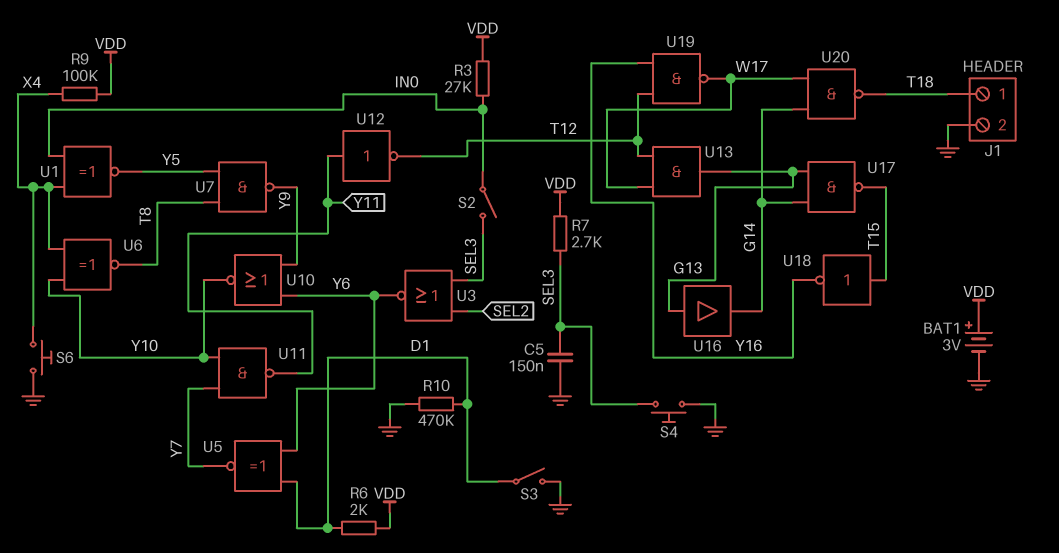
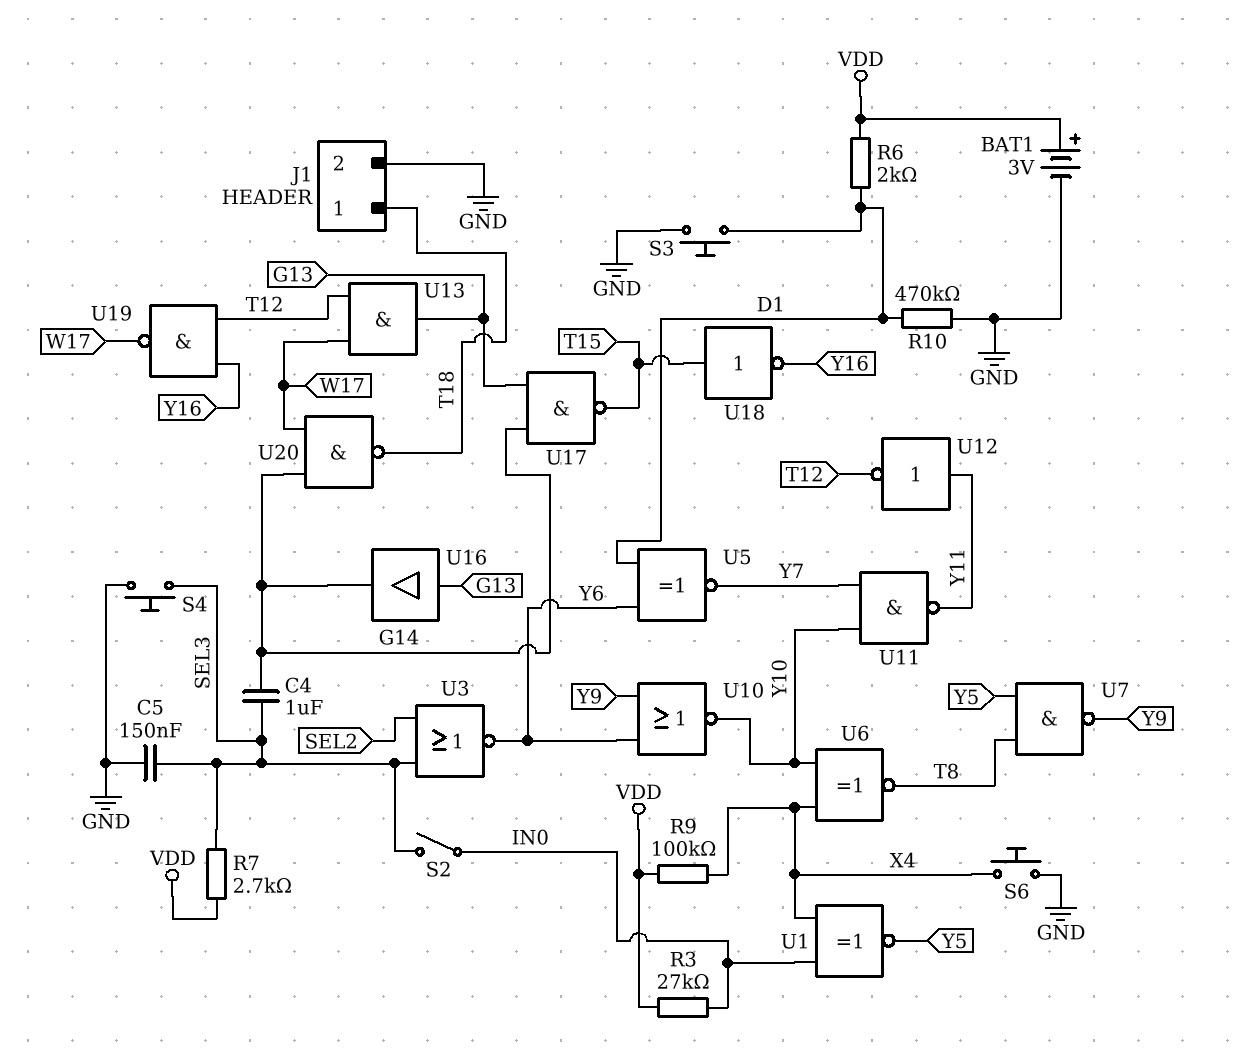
C4: none -> 1uF (G14, SEL3)
S3: switch (D1, GND) -> button (D1, GND)

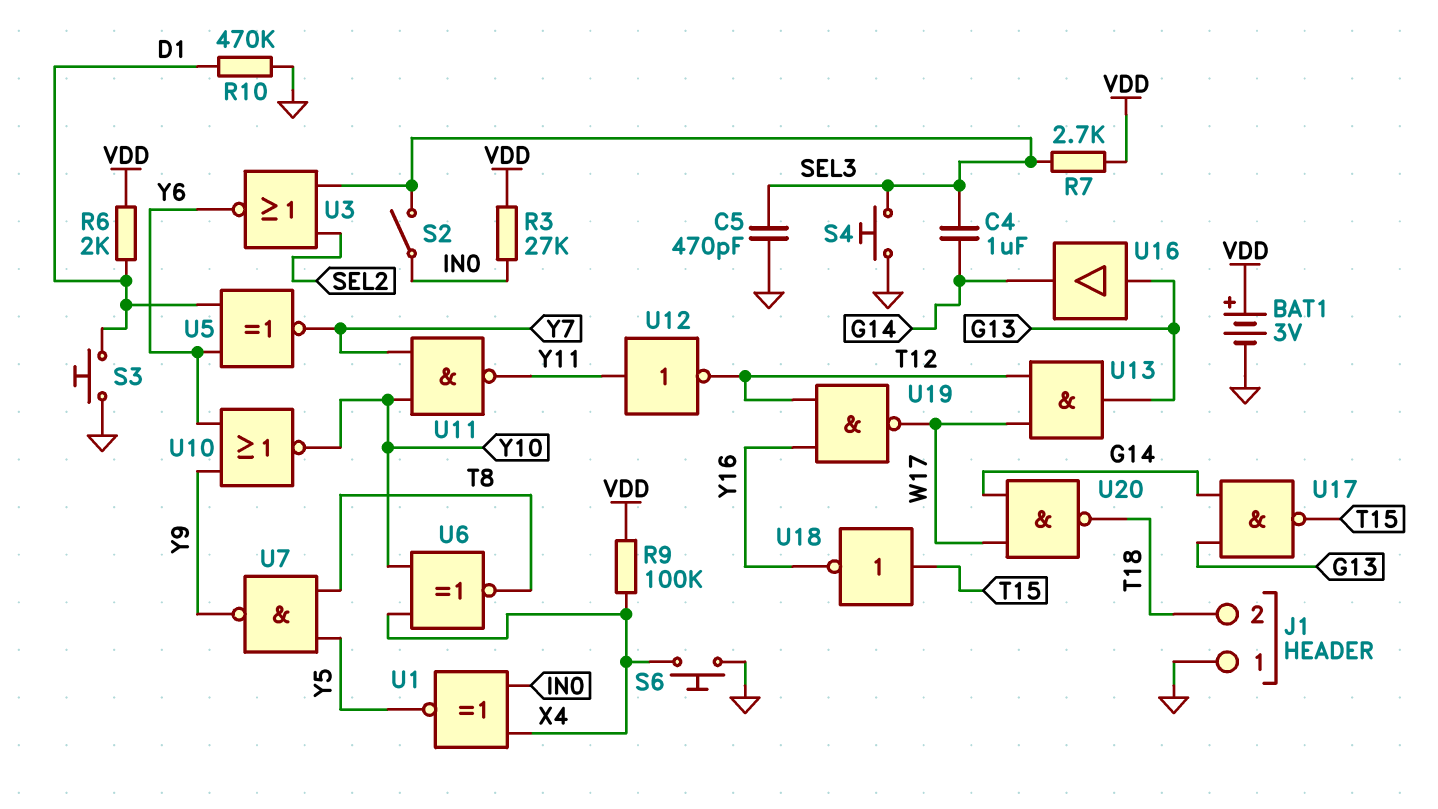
C5: 150nF (GND, SEL3) -> 470pF (GND, SEL3)
J1 pin 1: T18 -> GND
J1 pin 2: GND -> T18

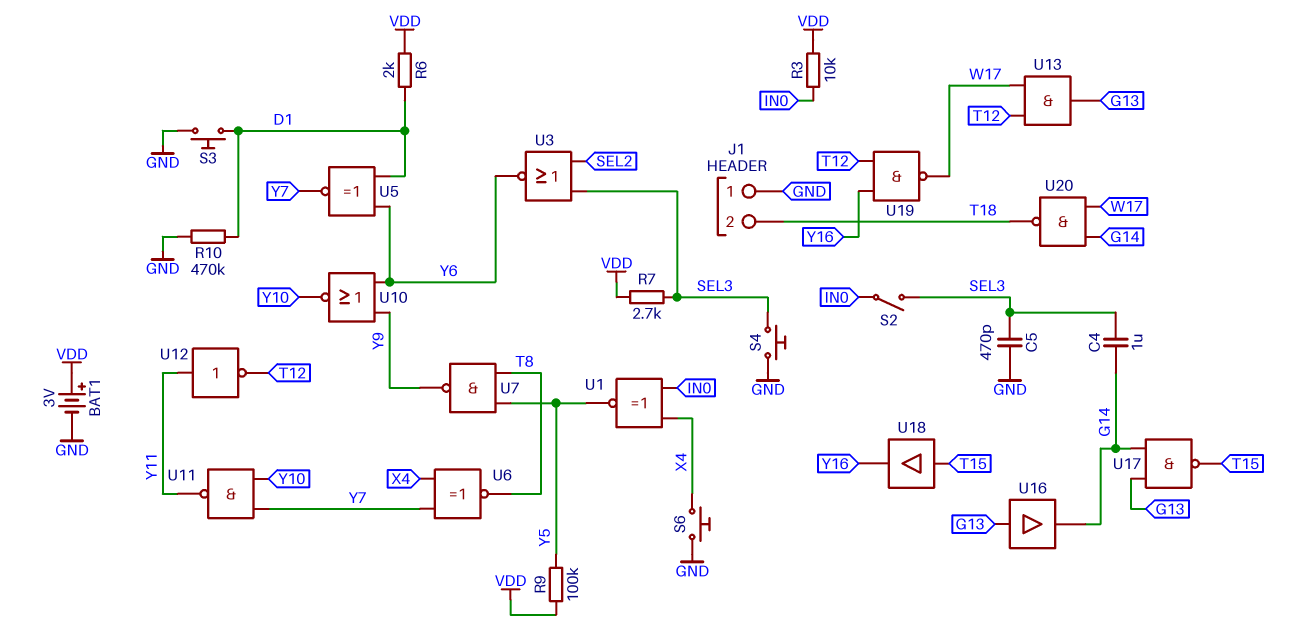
R3: 27k (IN0, VDD) -> 10k (IN0, VDD)
R9: 100k (VDD, X4) -> 100k (VDD, Y5)
U6: XNOR (in X4, in Y10, out T8) -> XNOR (in X4, in Y7, out T8)
U18: NOT (in T15, out Y16) -> buffer (in T15, out Y16)

